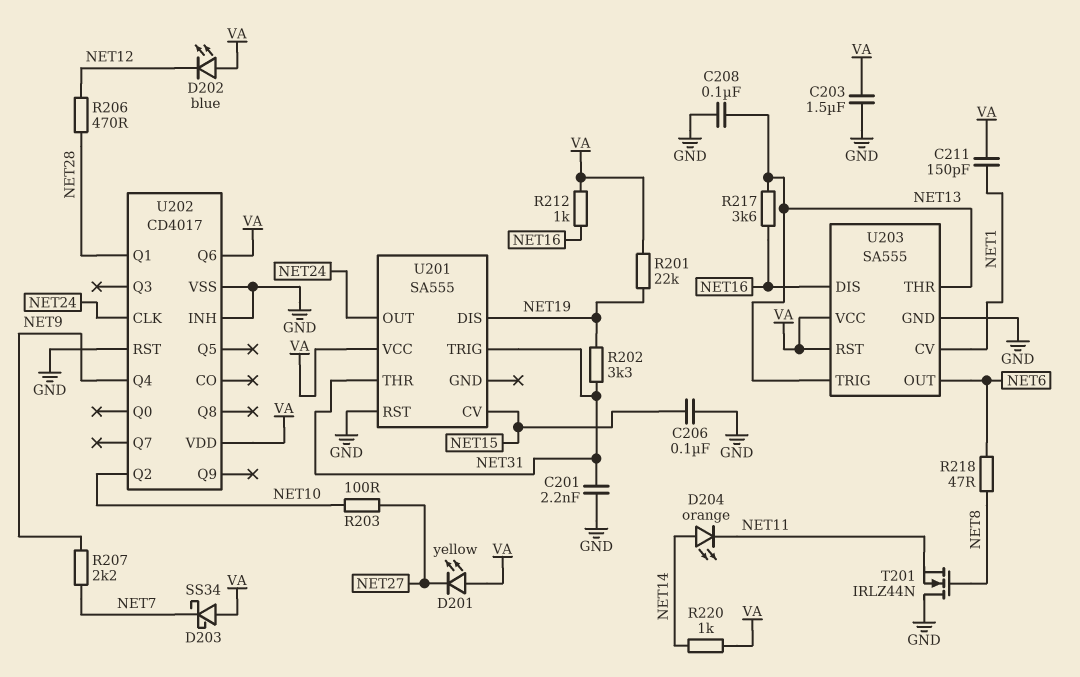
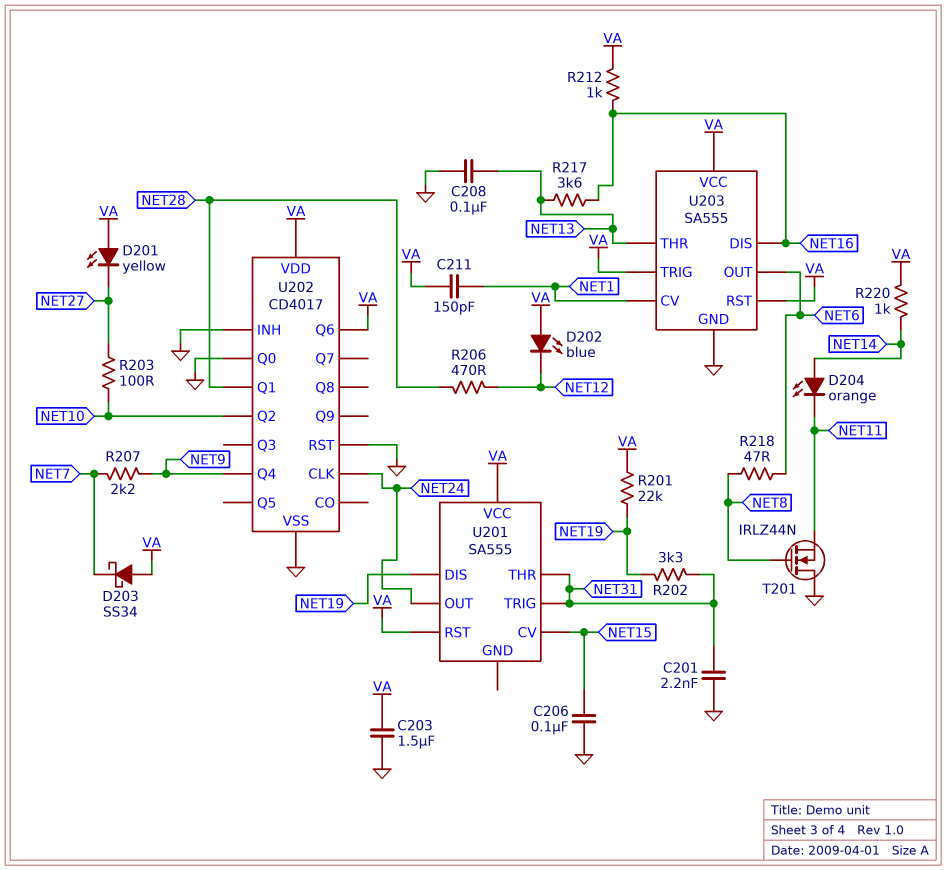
U201 pin RST: GND -> VA
U202 pin Q0: none -> GND
U203 pin TRIG: NET13 -> VA

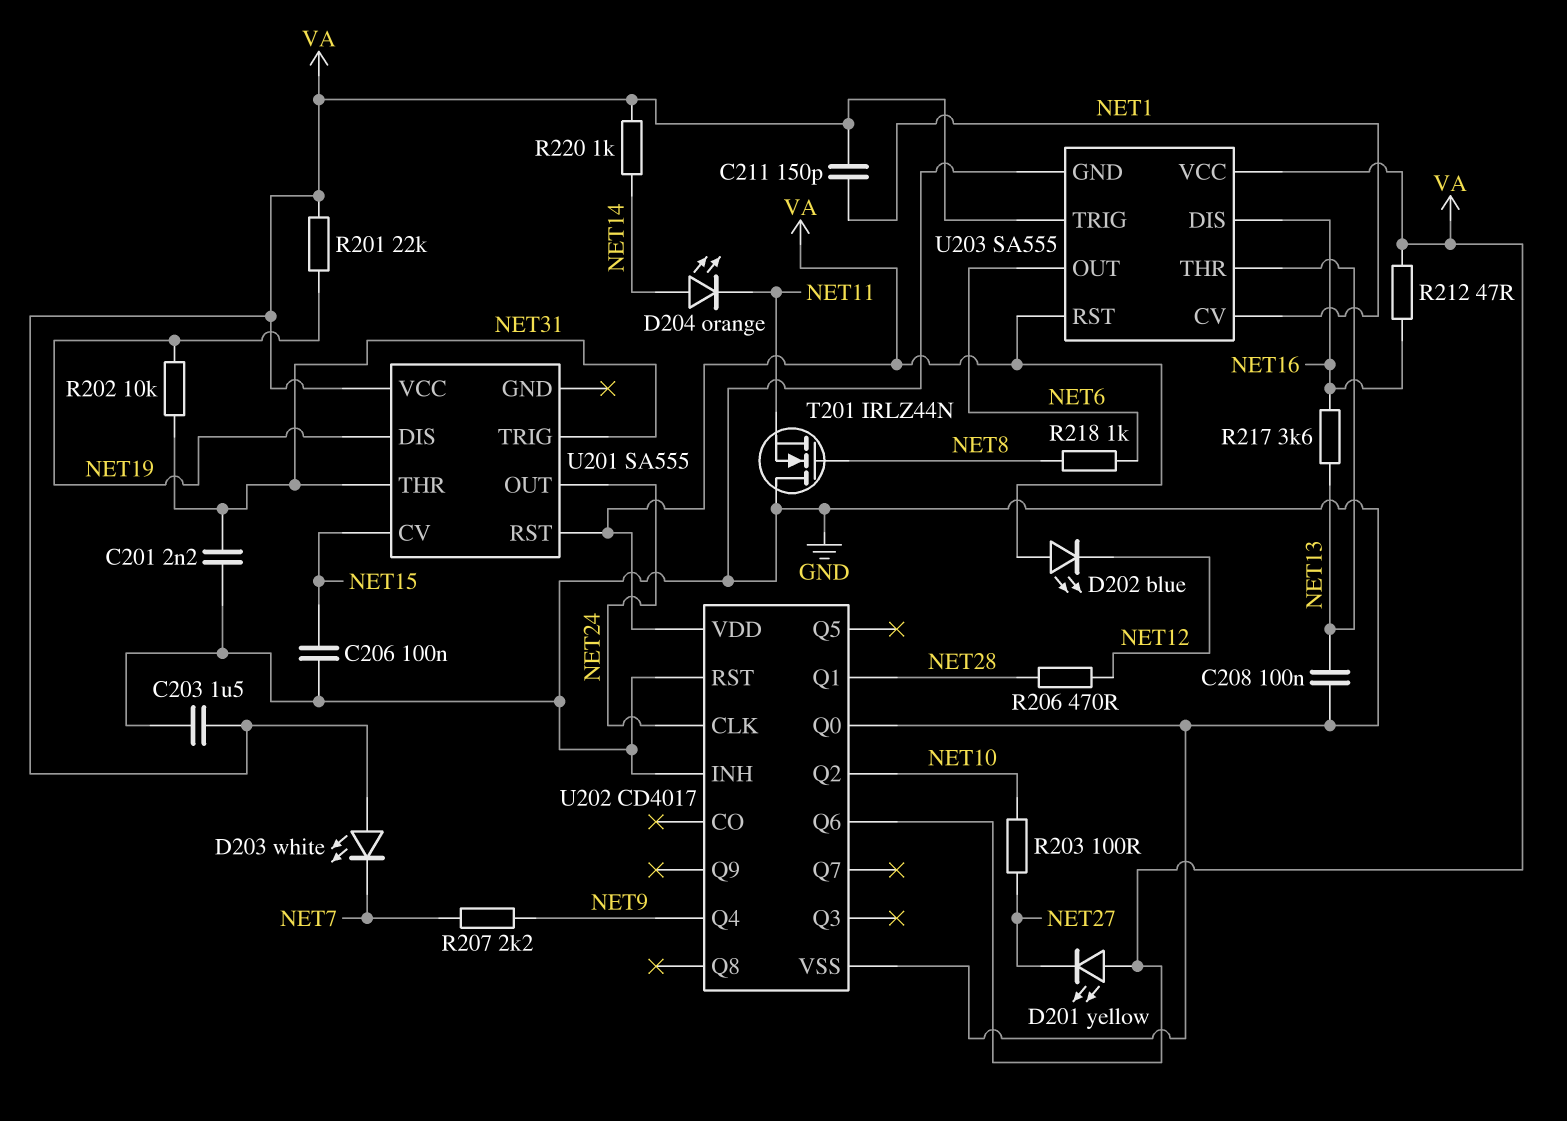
D203: schottky SS34 (A VA, K NET7) -> LED white (A VA, K NET7)
R202: 3.3k (NET19, NET31) -> 10k (NET19, NET31)
R212: 1k (NET16, VA) -> 47 (NET16, VA)
R218: 47 (NET6, NET8) -> 1k (NET6, NET8)

